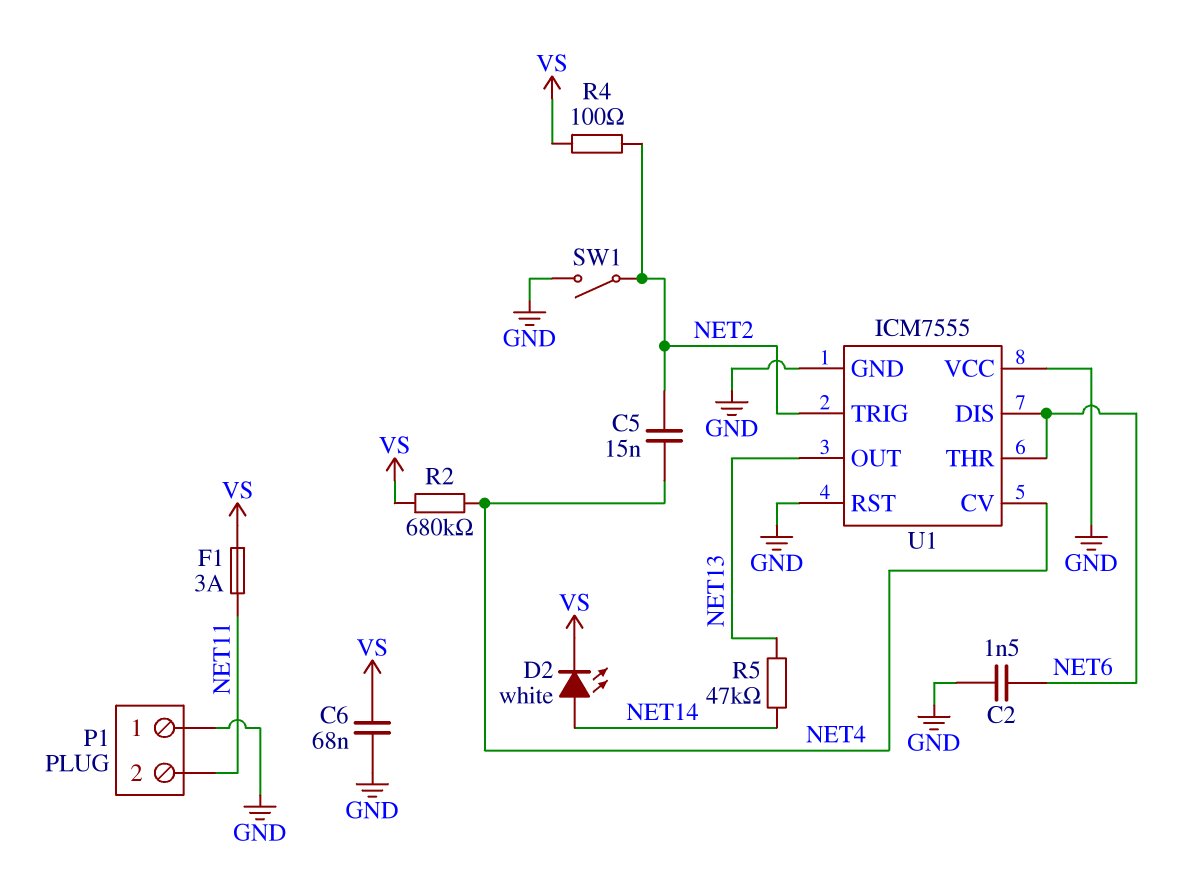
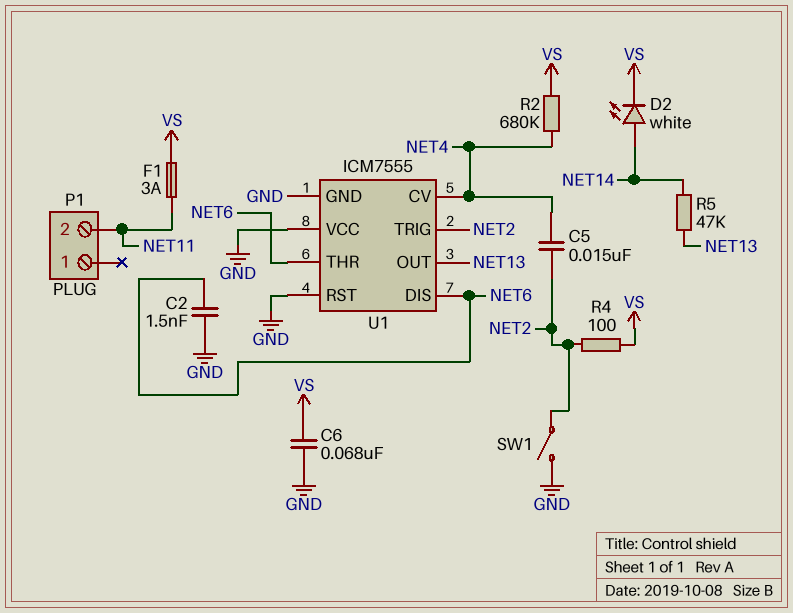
P1 pin 1: GND -> none

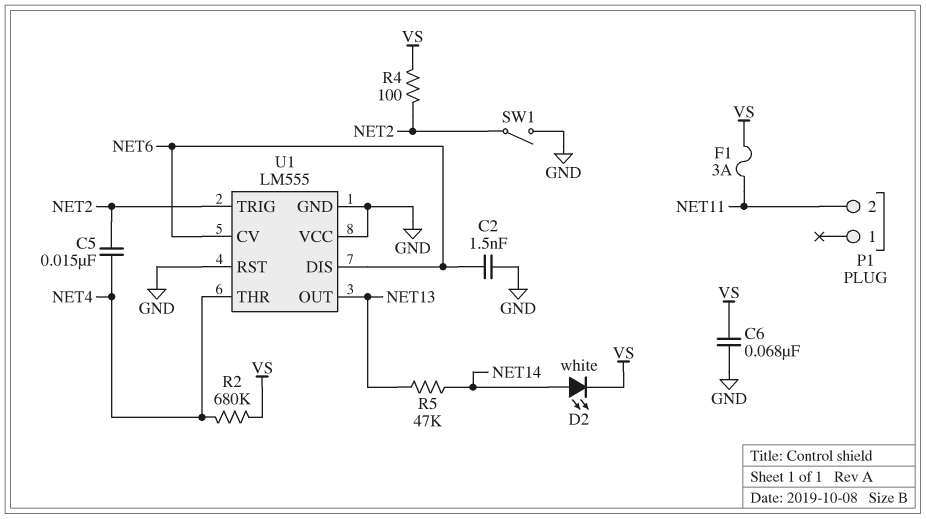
U1: ICM7555 -> LM555
U1 pin CV: NET4 -> NET6
U1 pin THR: NET6 -> NET4

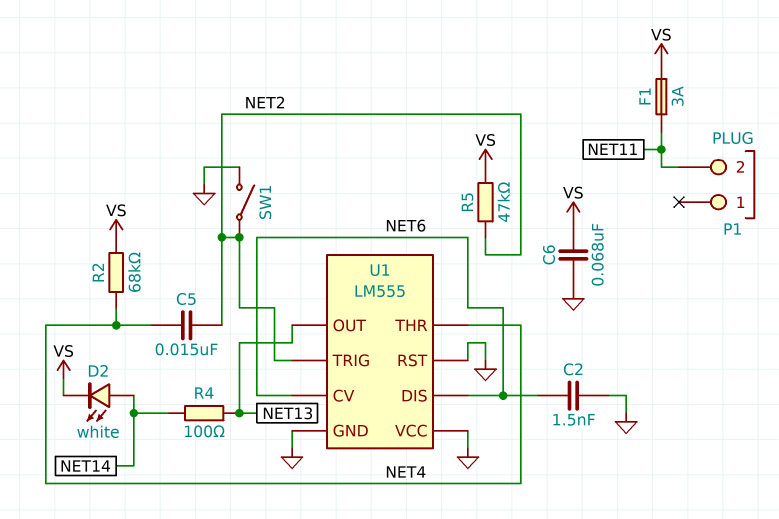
R2: 680k (NET4, VS) -> 68k (NET4, VS)
R4: 100 (NET2, VS) -> 100 (NET13, NET14)
R5: 47k (NET13, NET14) -> 47k (NET2, VS)

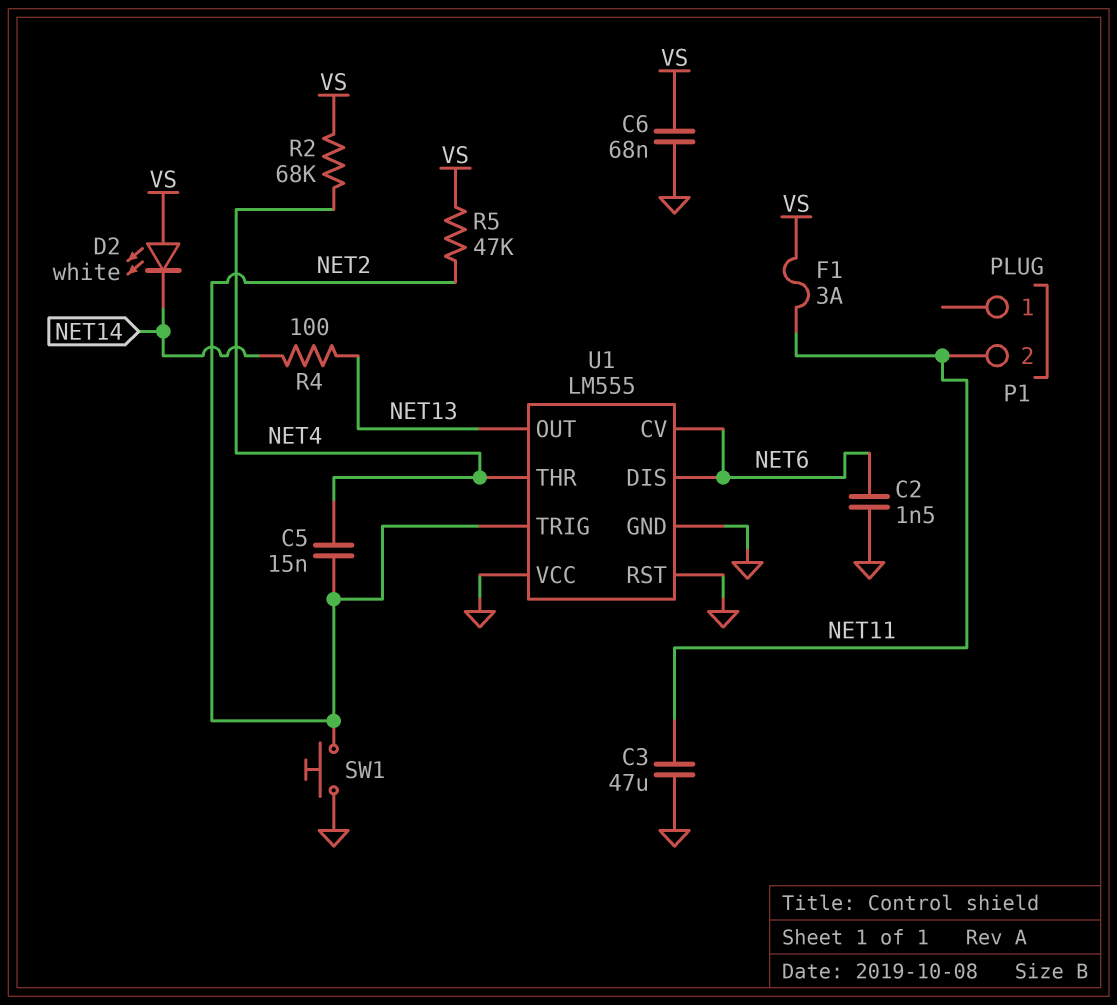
C3: none -> 47uF (GND, NET11)
D2: LED white (A NET14, K VS) -> LED white (A VS, K NET14)
SW1: switch (GND, NET2) -> button (GND, NET2)

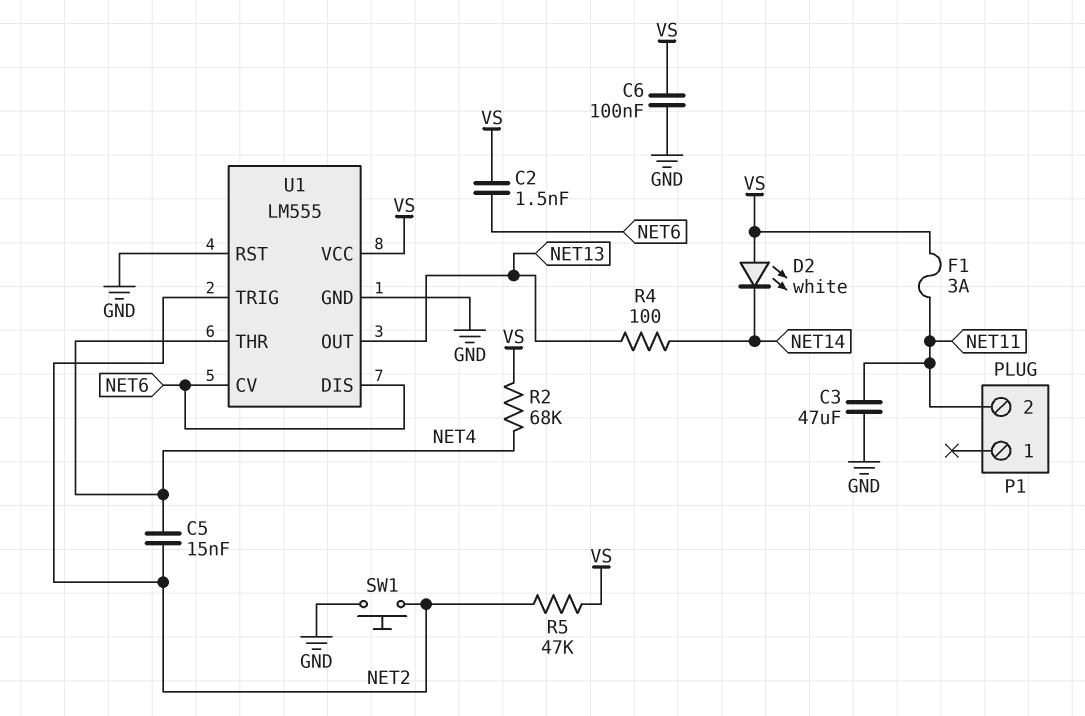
C2: 1.5nF (GND, NET6) -> 1.5nF (NET6, VS)
C6: 68nF (GND, VS) -> 100nF (GND, VS)
U1 pin VCC: GND -> VS

